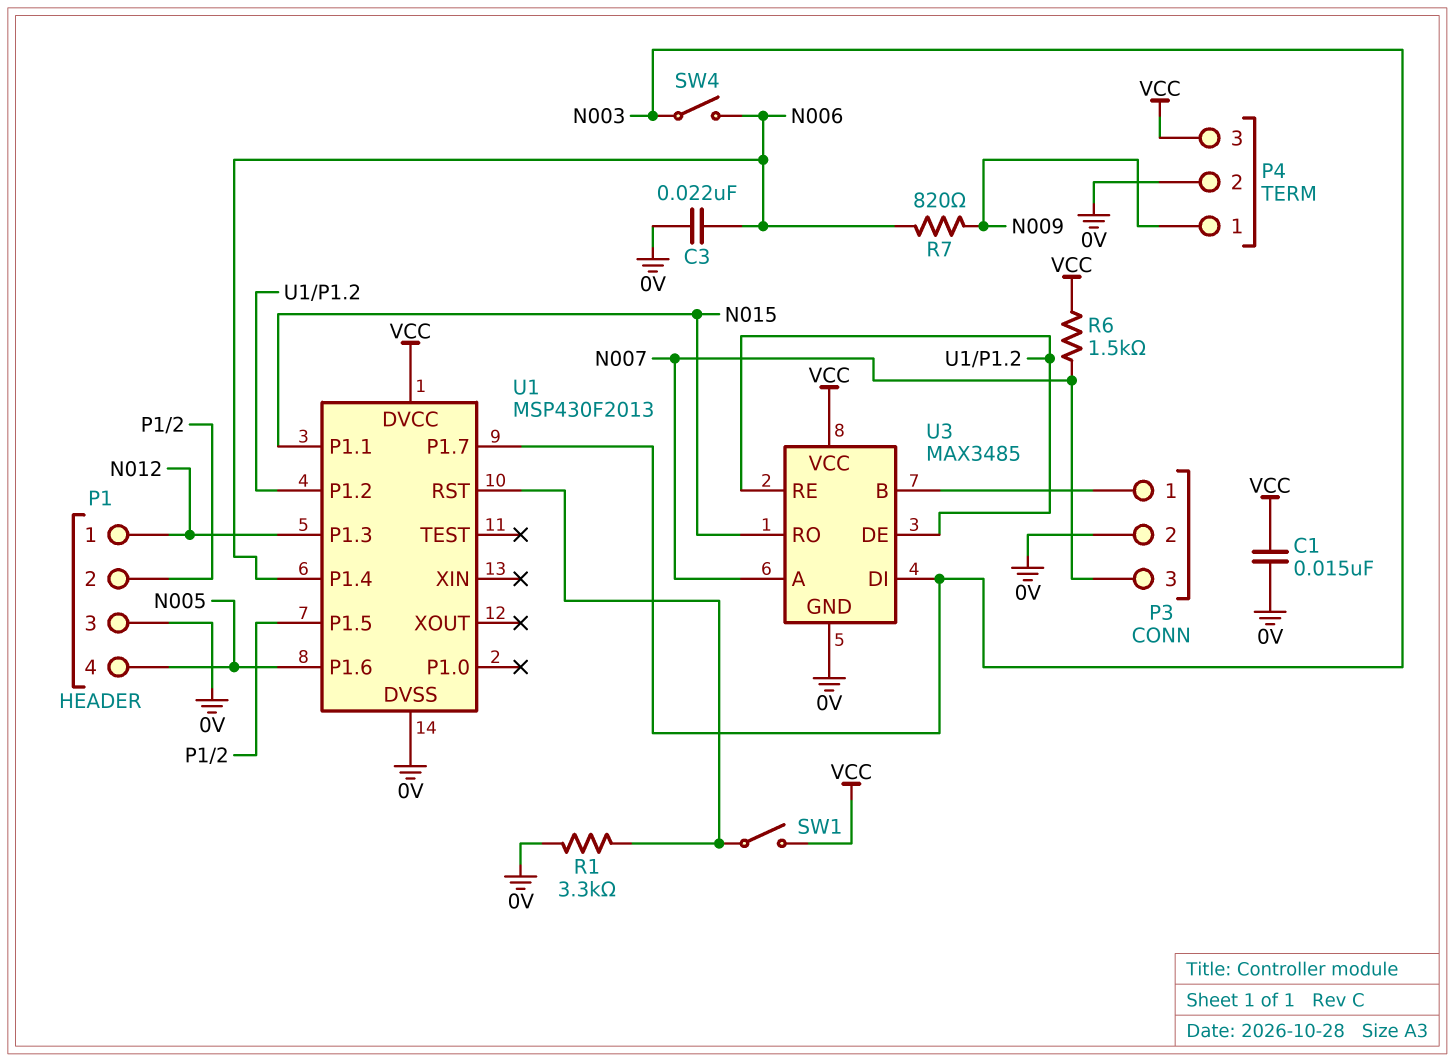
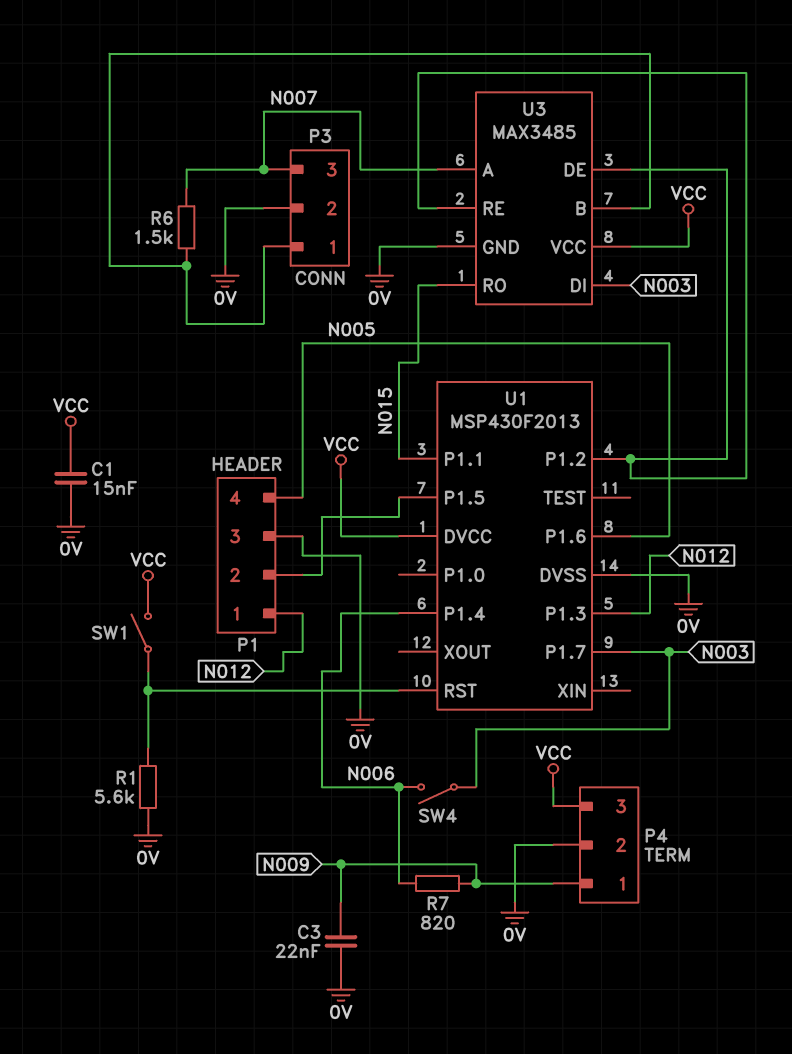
C3: 22nF (0V, N006) -> 22nF (0V, N009)
R1: 3.3k (0V, U1/RST) -> 5.6k (0V, U1/RST)
R6: 1.5k (N007, VCC) -> 1.5k (N007, P3/1)

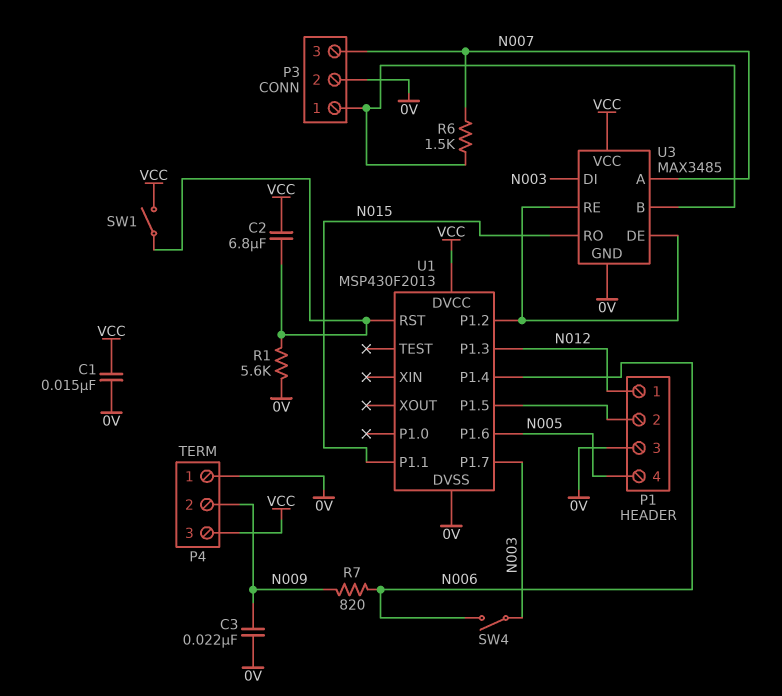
C2: none -> 6.8uF (U1/RST, VCC)
P4 pin 1: N009 -> 0V
P4 pin 2: 0V -> N009

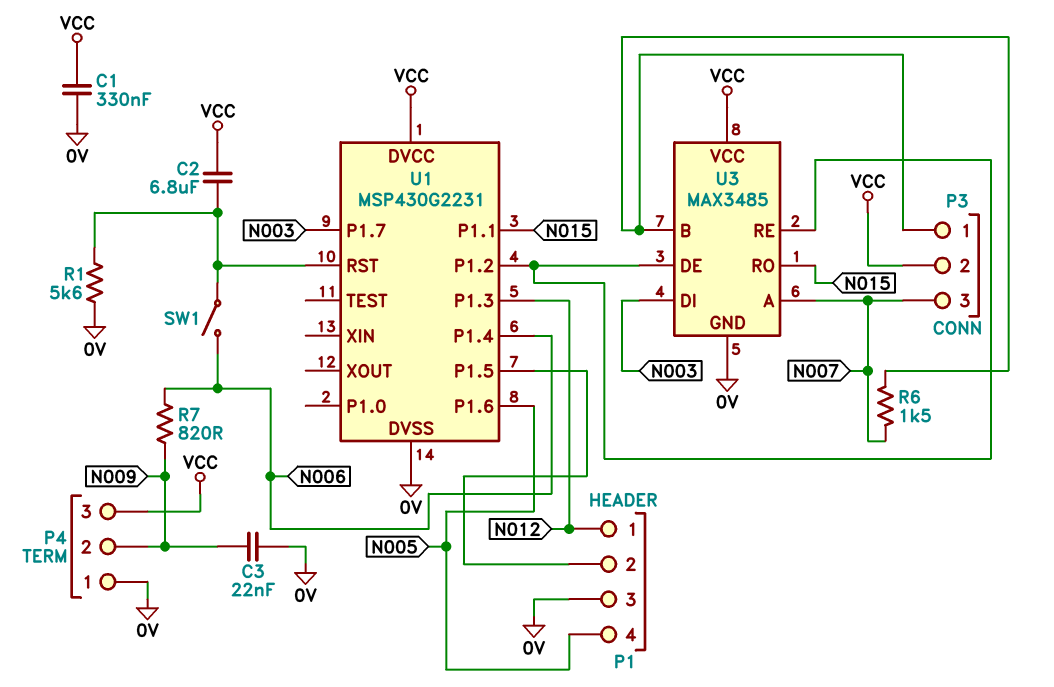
C1: 15nF (0V, VCC) -> 330nF (0V, VCC)
P3 pin 2: 0V -> VCC
SW1: switch (U1/RST, VCC) -> switch (N006, U1/RST)
SW4: switch (N003, N006) -> none
U1: MSP430F2013 -> MSP430G2231

